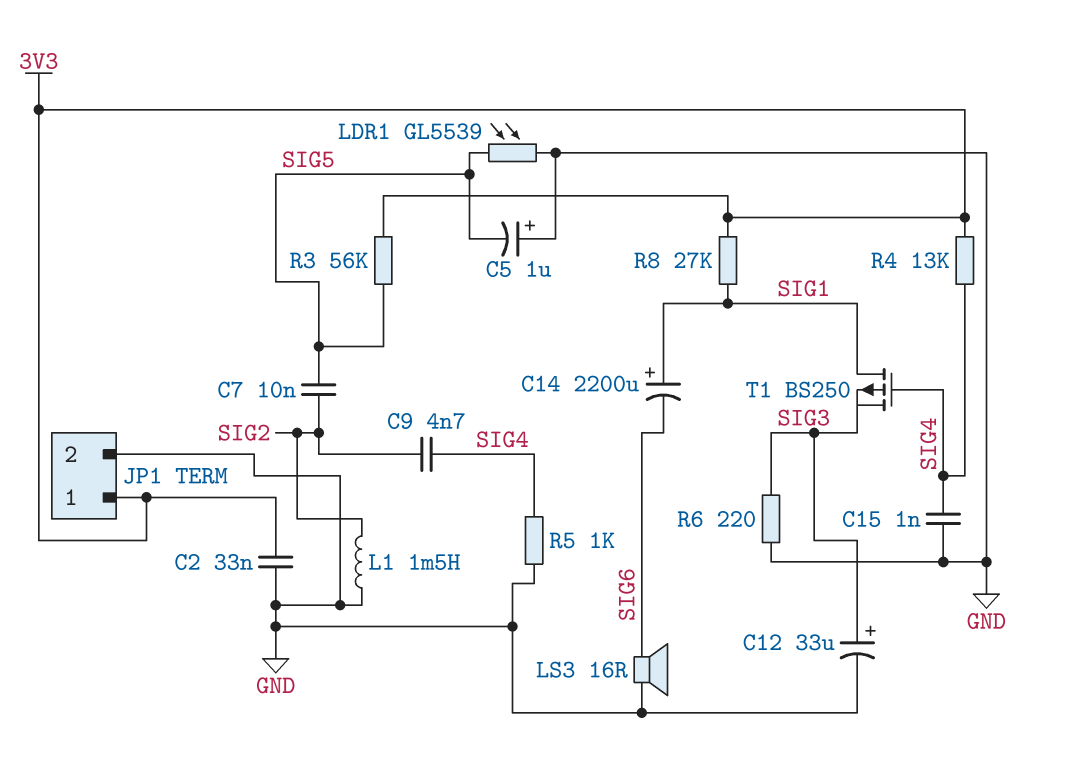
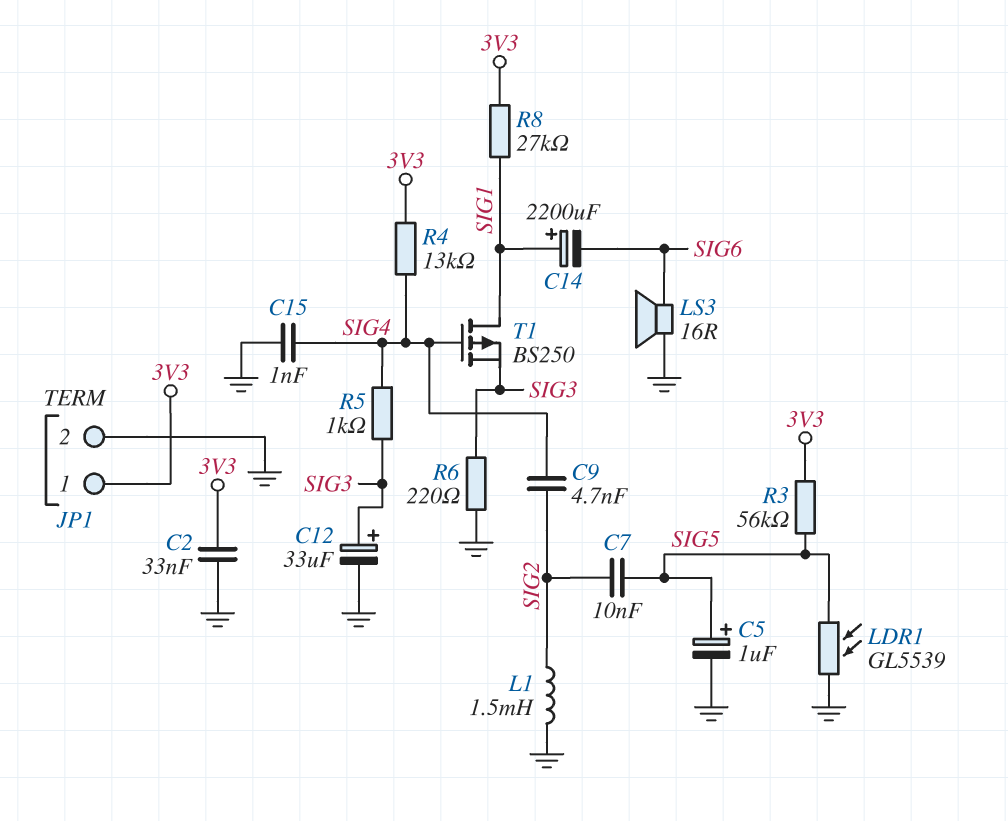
C5: 1uF (plus GND, minus SIG5) -> 1uF (plus SIG5, minus GND)
R5: 1k (GND, SIG4) -> 1k (SIG3, SIG4)

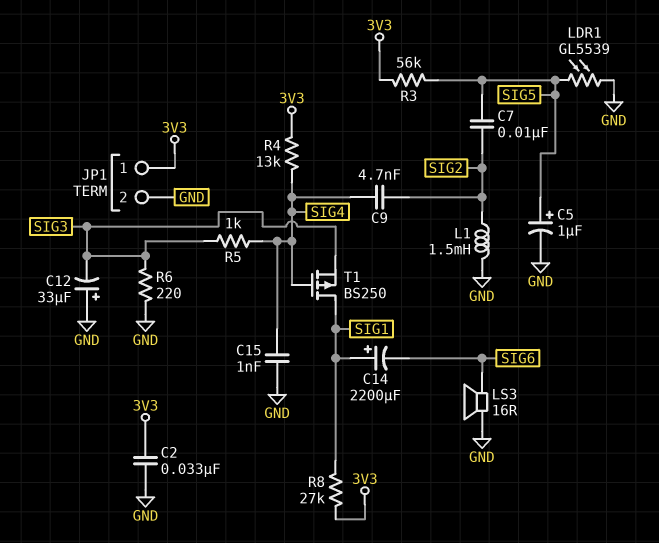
C12: 33uF (plus SIG3, minus GND) -> 33uF (plus GND, minus SIG3)

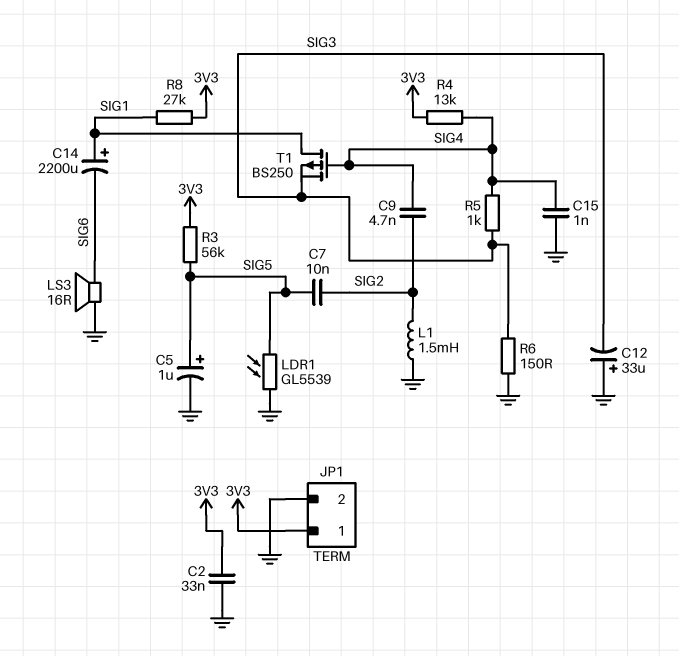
R6: 220 (GND, SIG3) -> 150 (GND, SIG3)

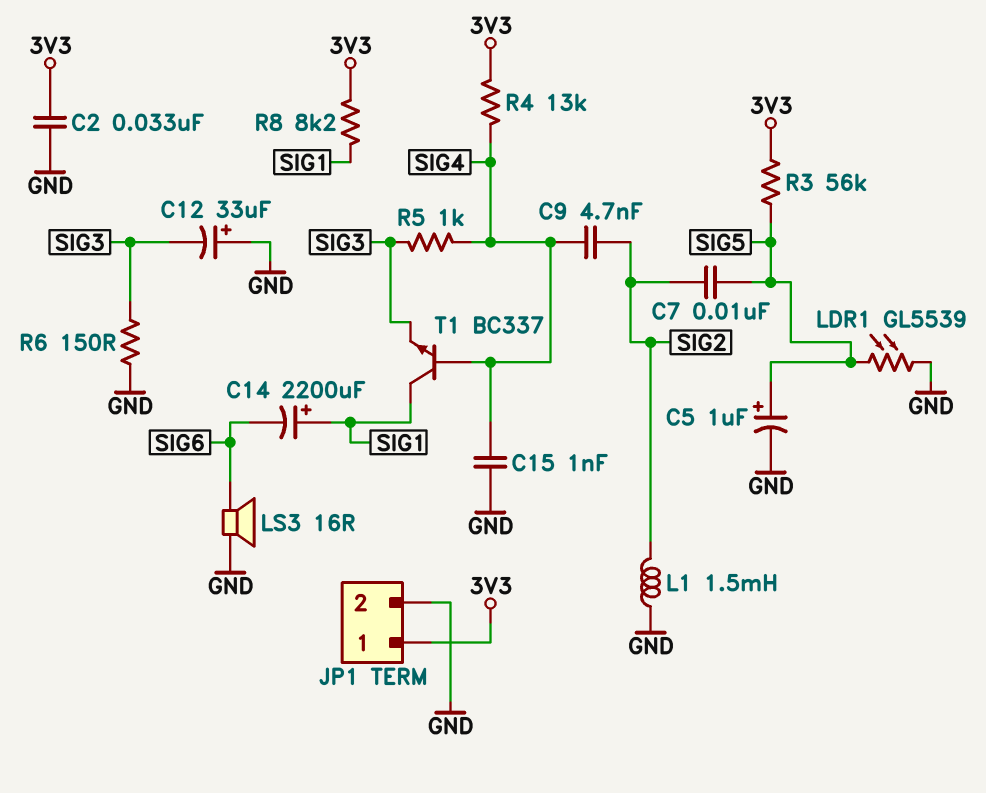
R8: 27k (3V3, SIG1) -> 8.2k (3V3, SIG1)
T1: PMOS BS250 (G SIG4, D SIG1, S SIG3) -> NPN BC337 (B SIG4, C SIG1, E SIG3)

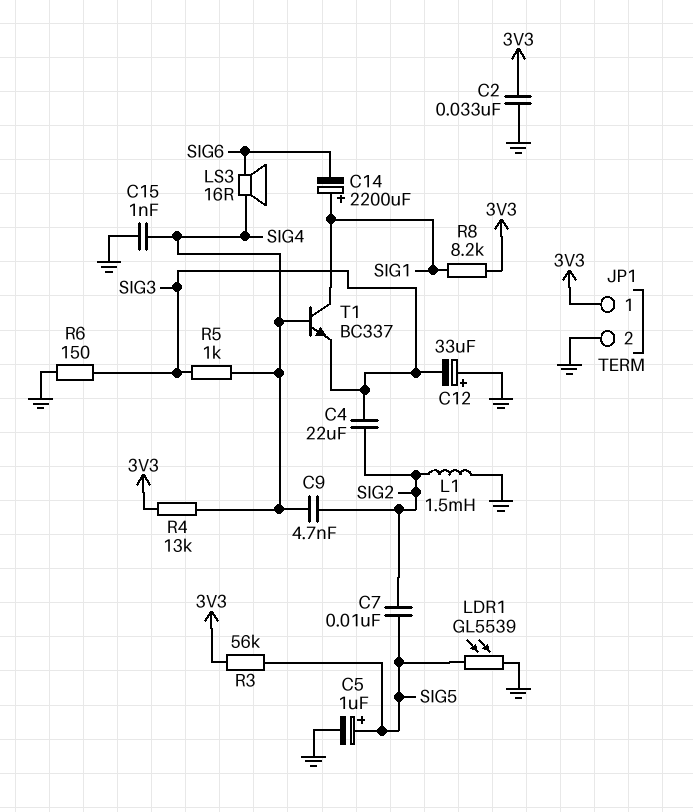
C4: none -> 22uF (SIG2, SIG3)
LS3: speaker 16R (GND, SIG6) -> speaker 16R (SIG4, SIG6)

